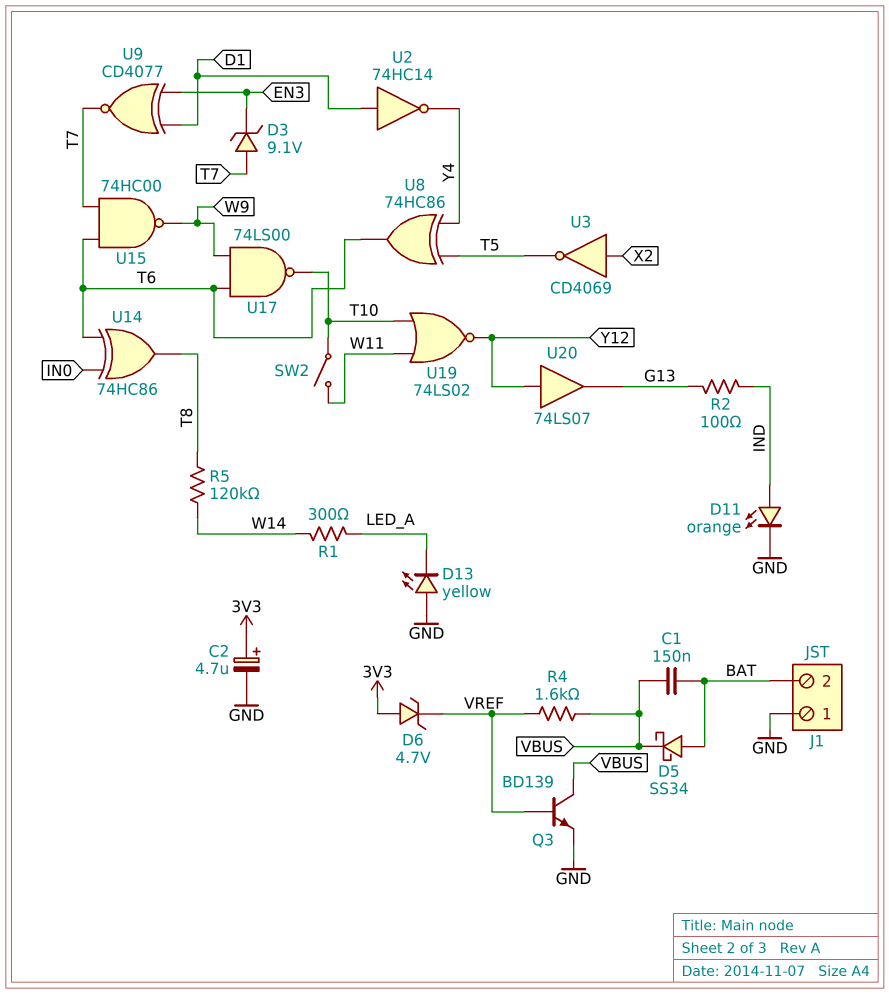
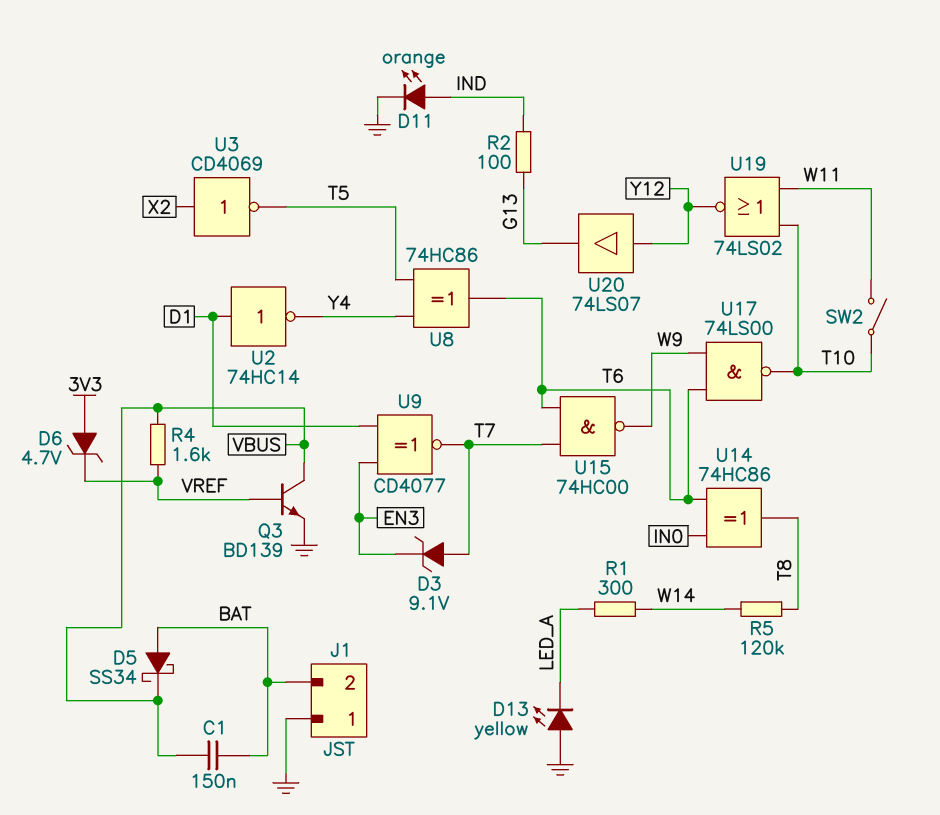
C2: 4.7uF (plus 3V3, minus GND) -> none

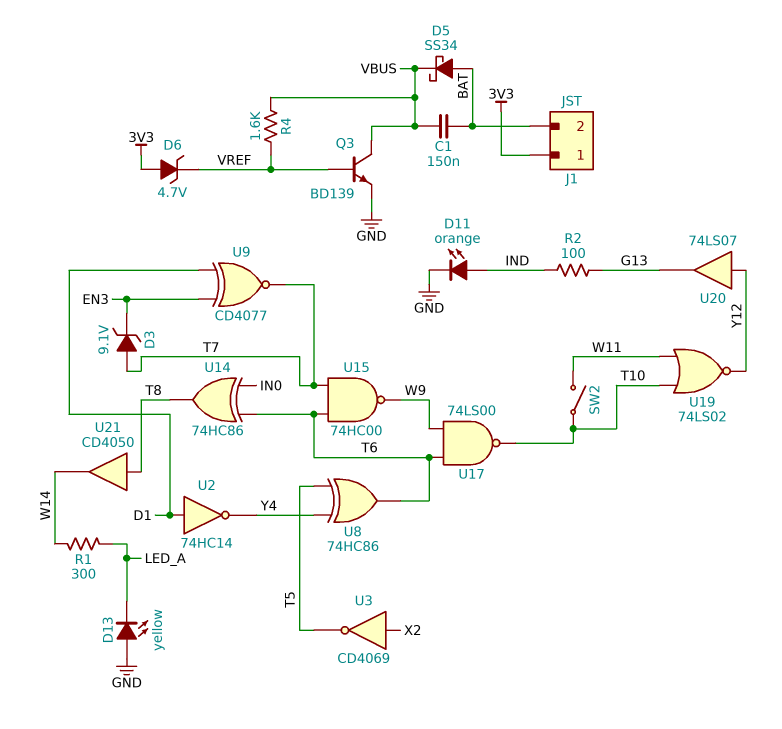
J1 pin 1: GND -> 3V3
R5: 120k (T8, W14) -> none
U21: none -> buffer CD4050 (in T8, out W14)

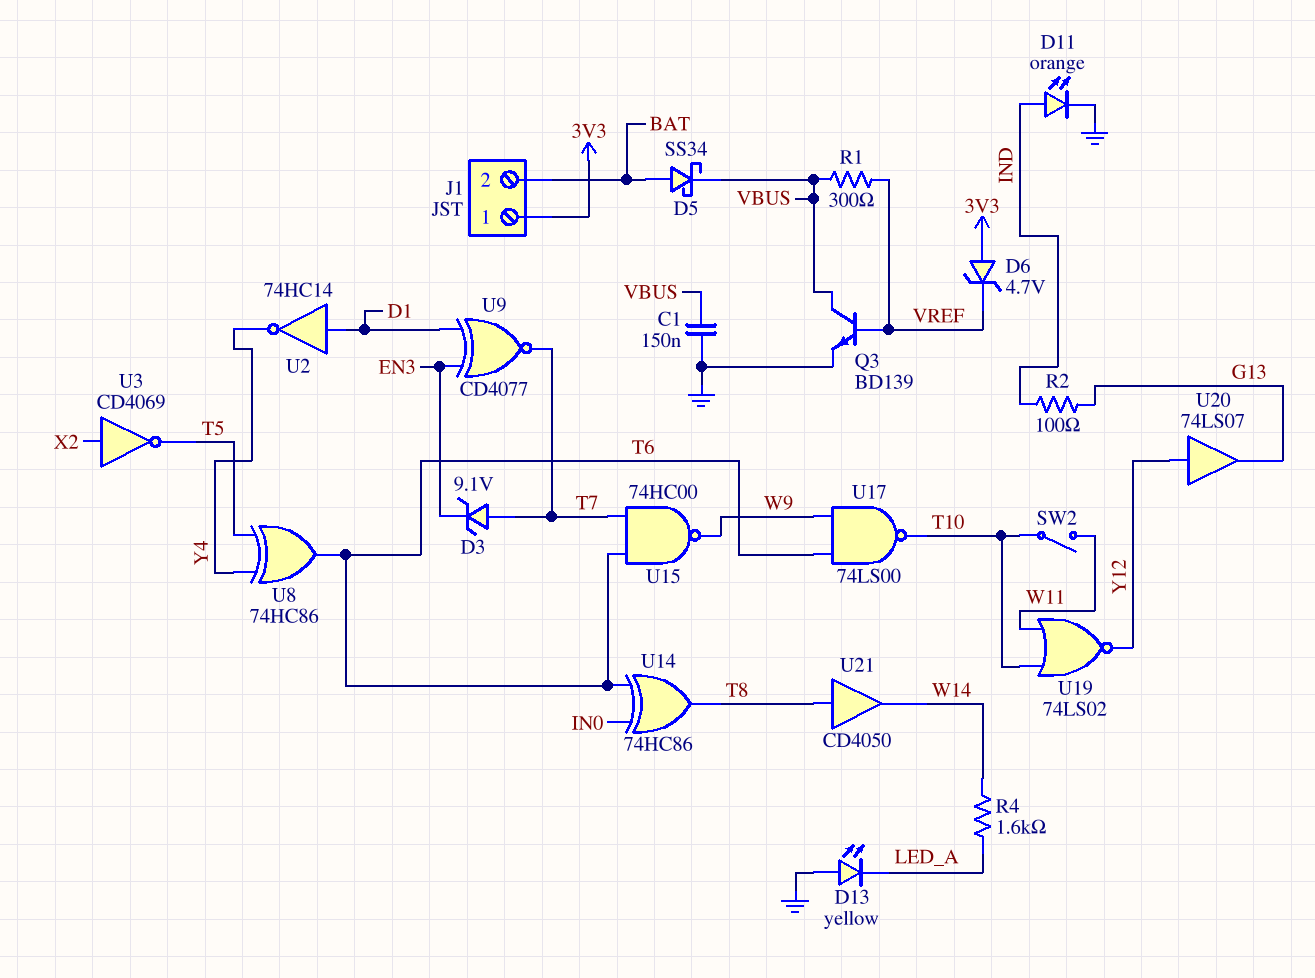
C1: 150nF (BAT, VBUS) -> 150nF (GND, VBUS)
R1: 300 (LED_A, W14) -> 300 (VBUS, VREF)
R4: 1.6k (VBUS, VREF) -> 1.6k (LED_A, W14)

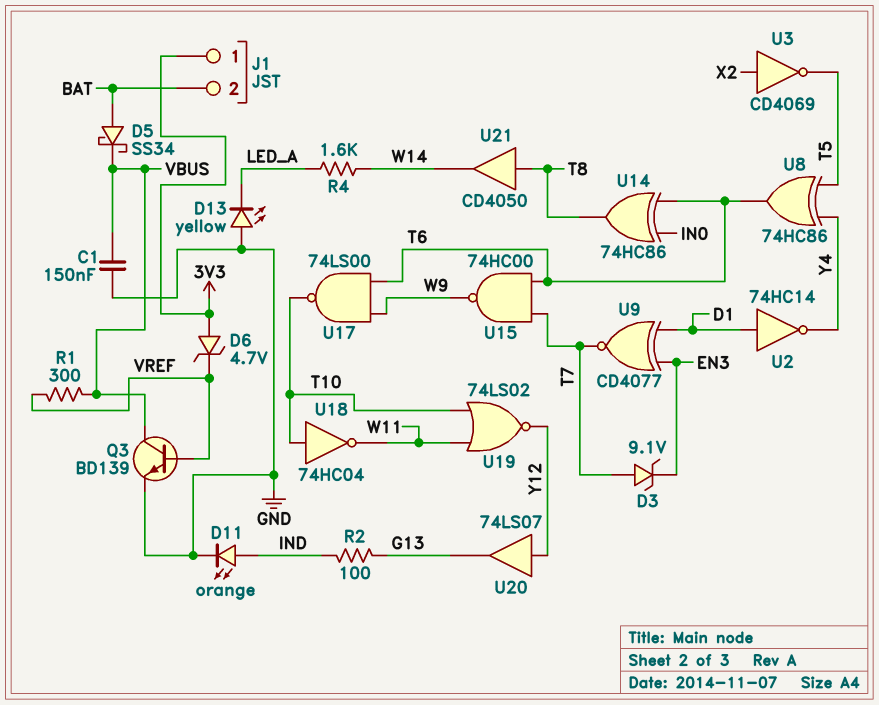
SW2: switch (T10, W11) -> none
U18: none -> NOT 74HC04 (in T10, out W11)

